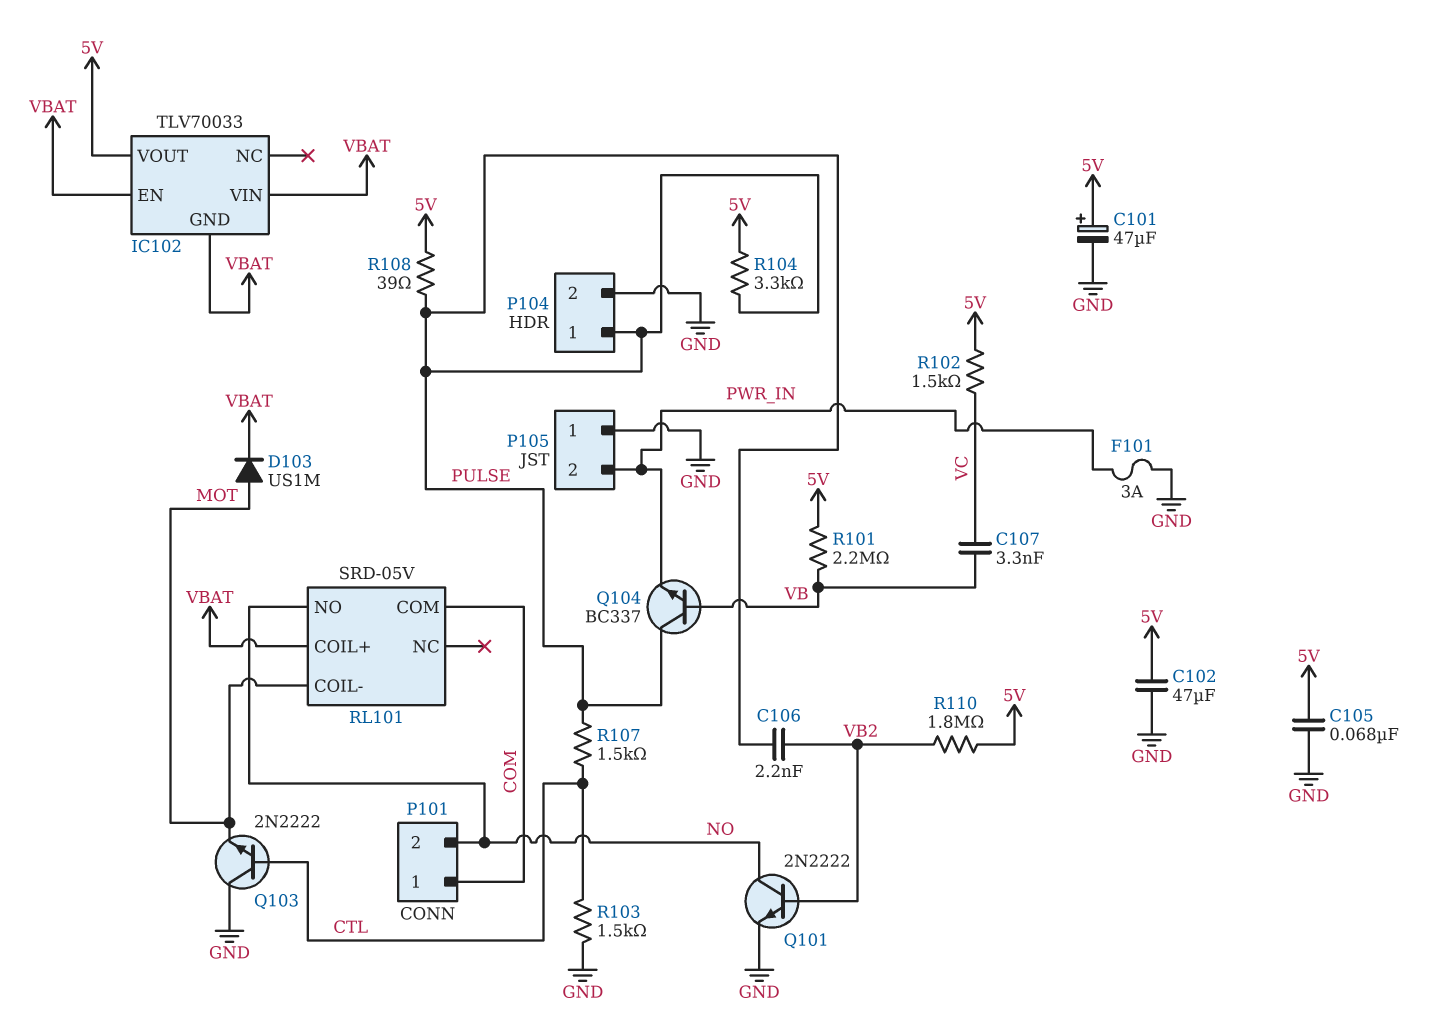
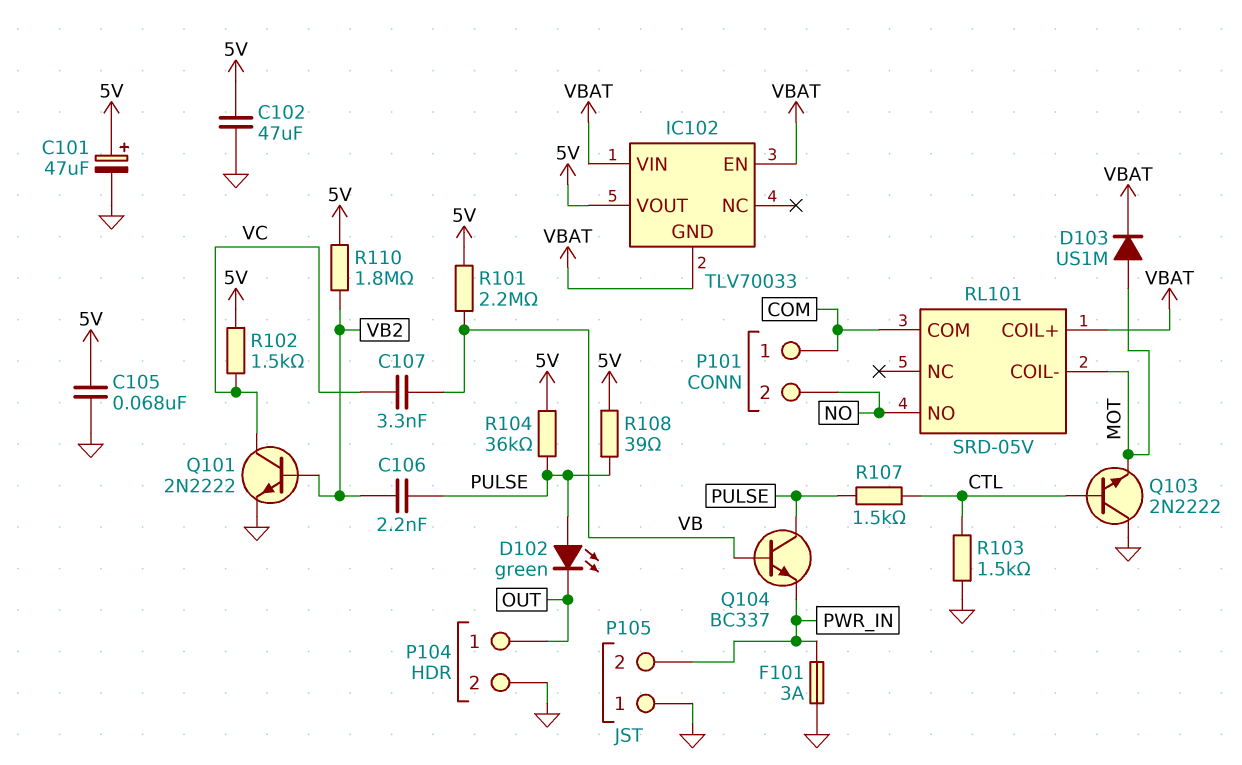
D102: none -> LED green (A PULSE, K OUT)
P104 pin 1: PULSE -> OUT
Q101: NPN 2N2222 (B VB2, C NO, E GND) -> NPN 2N2222 (B VB2, C VC, E GND)
R104: 3.3k (5V, PULSE) -> 36k (5V, PULSE)

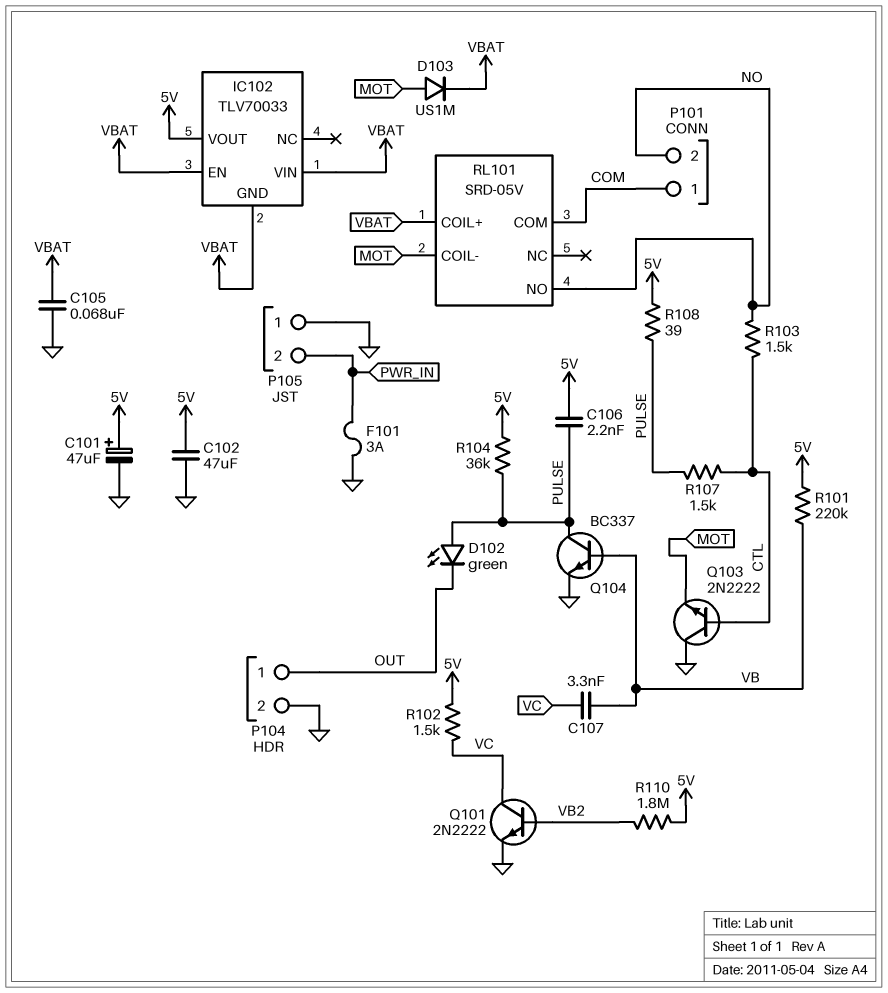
C105: 68nF (5V, GND) -> 68nF (GND, VBAT)
C106: 2.2nF (PULSE, VB2) -> 2.2nF (5V, PULSE)
Q104: NPN BC337 (B VB, C PULSE, E PWR_IN) -> NPN BC337 (B VB, C PULSE, E GND)
R101: 2.2M (5V, VB) -> 220k (5V, VB)
R103: 1.5k (CTL, GND) -> 1.5k (CTL, NO)

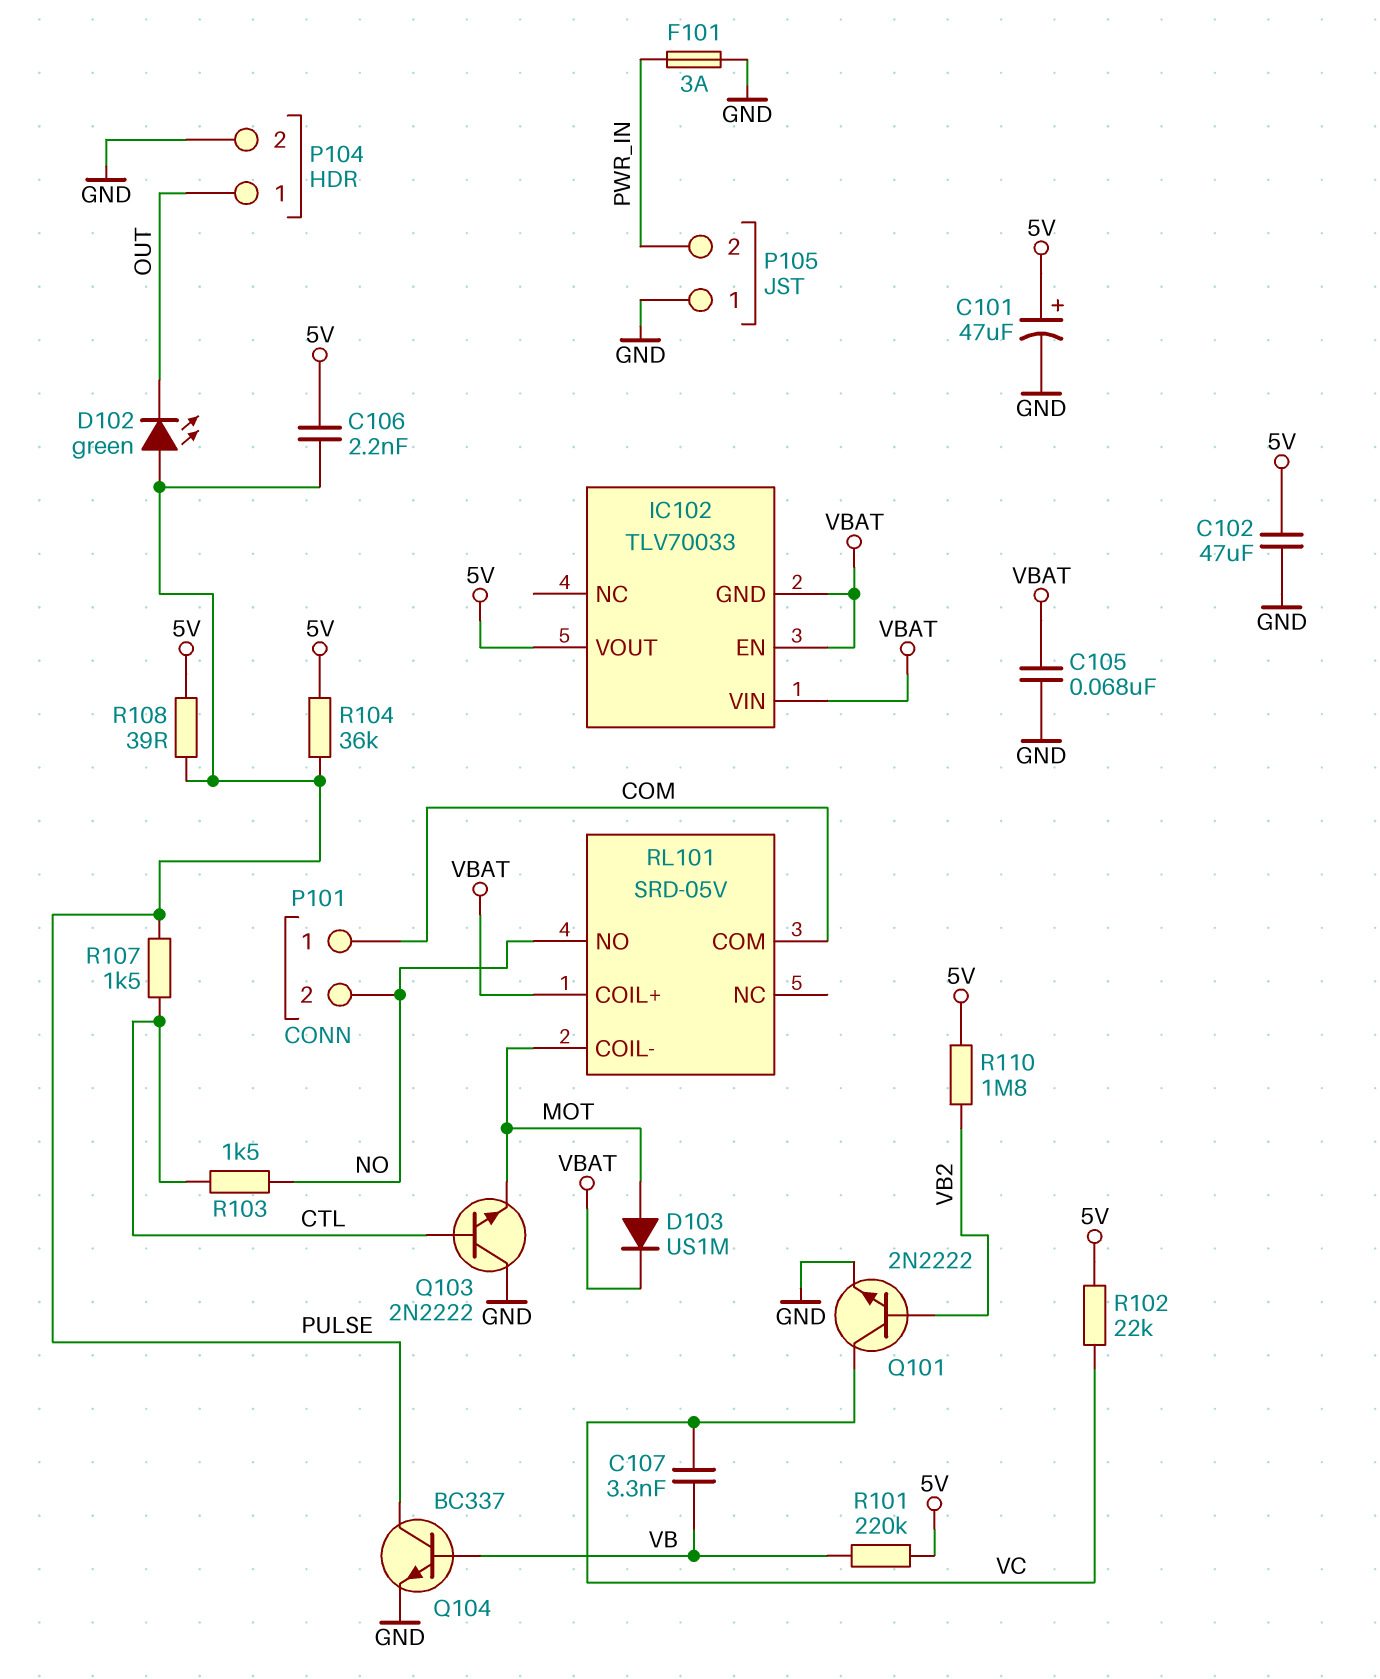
R102: 1.5k (5V, VC) -> 22k (5V, VC)

